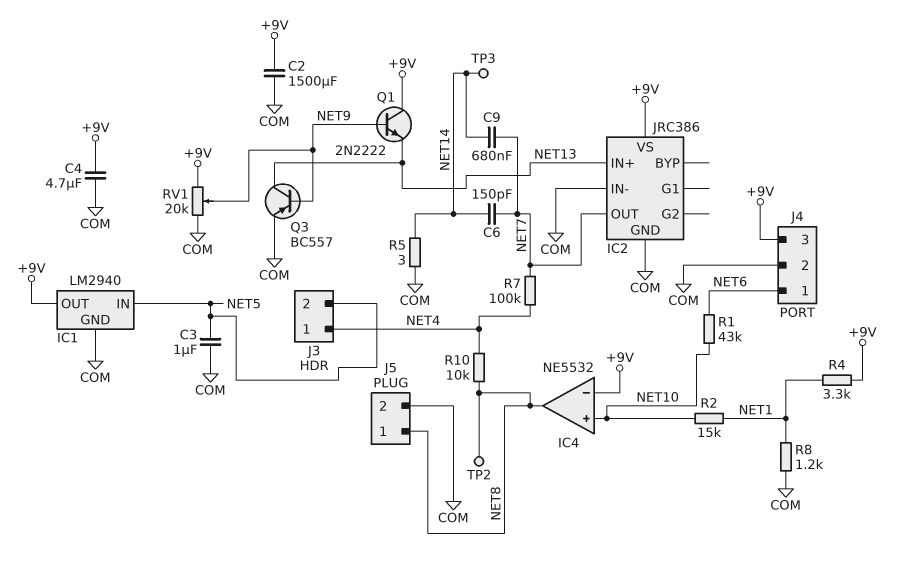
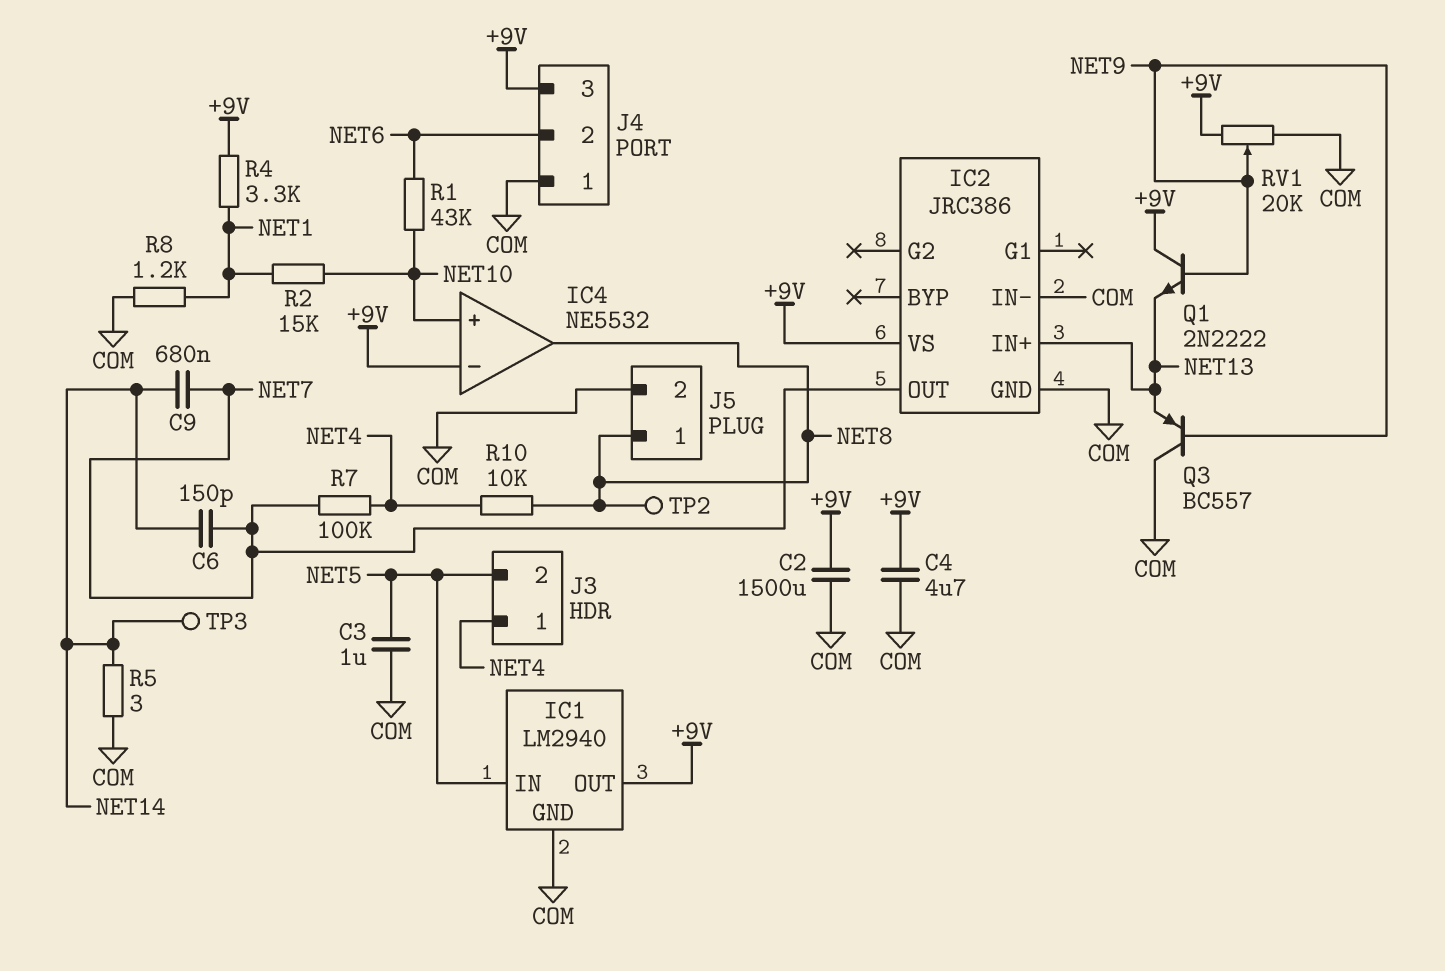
J4 pin 1: NET6 -> COM
J4 pin 2: COM -> NET6
Q3: PNP BC557 (B NET9, C NET13, E COM) -> PNP BC557 (B NET9, C COM, E NET13)

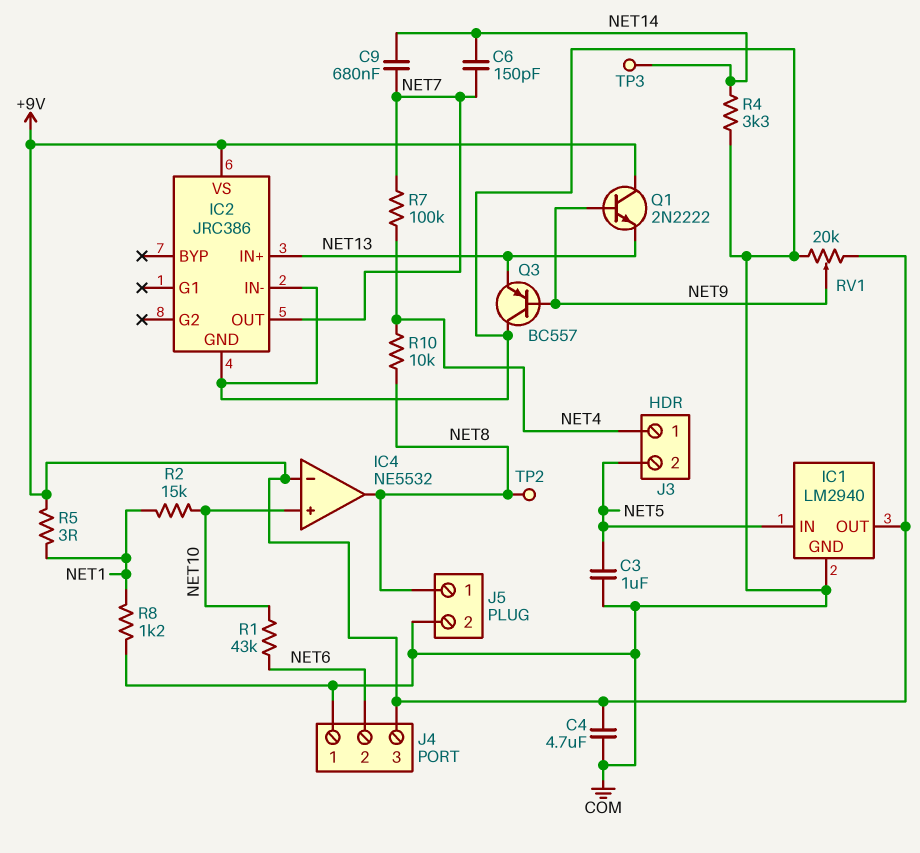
C2: 1500uF (+9V, COM) -> none
R4: 3.3k (+9V, NET1) -> 3.3k (COM, NET14)
R5: 3 (COM, NET14) -> 3 (+9V, NET1)

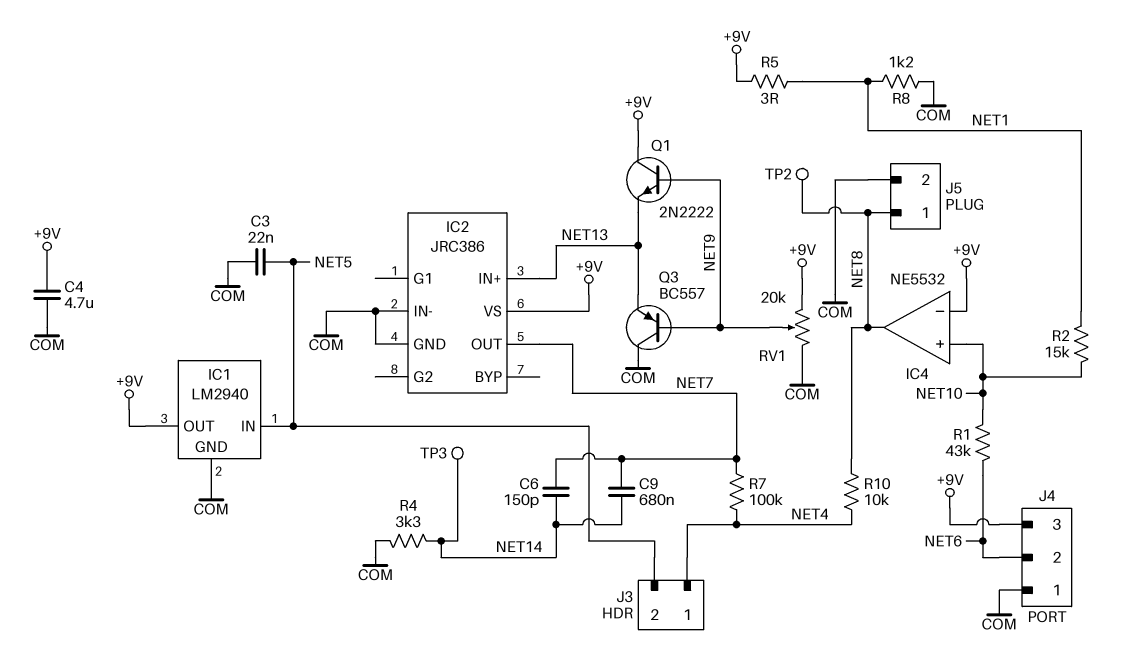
C3: 1uF (COM, NET5) -> 22nF (COM, NET5)

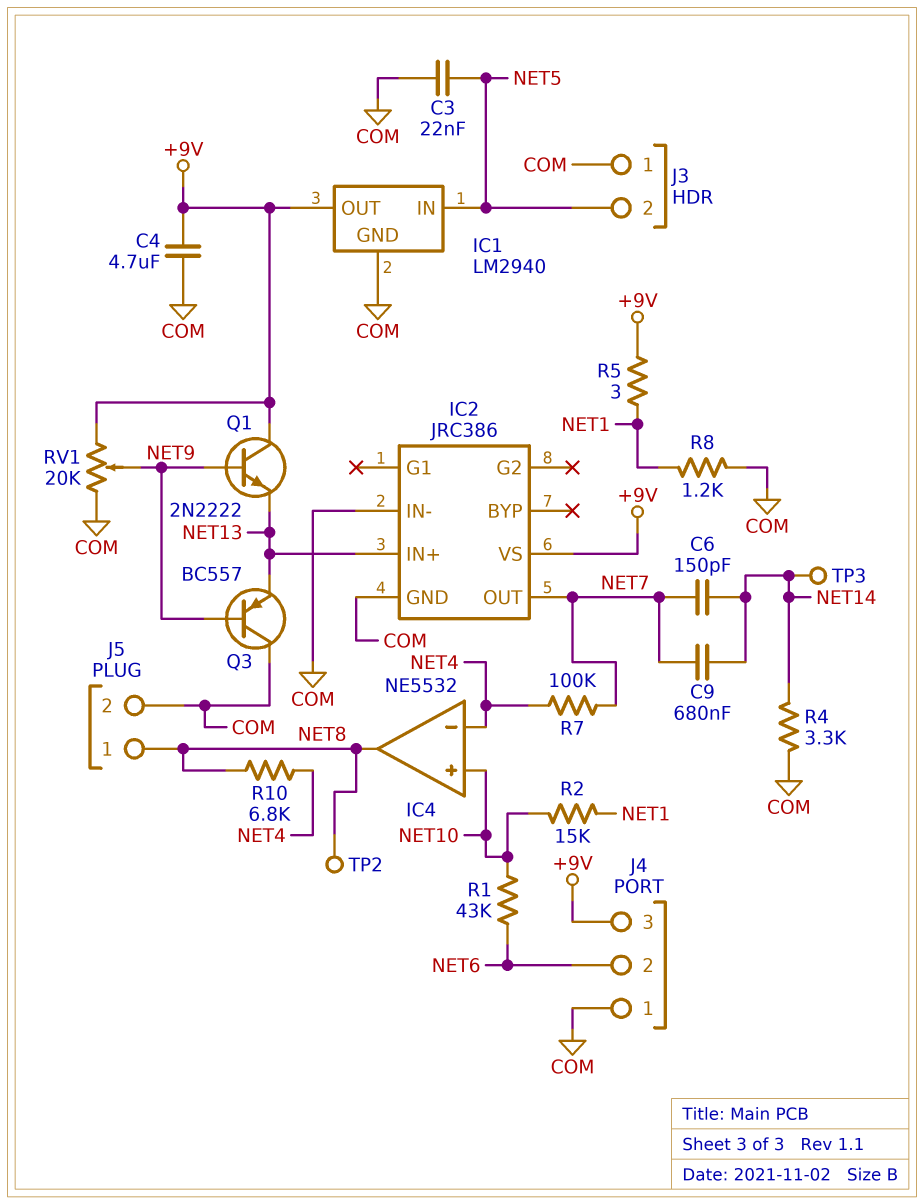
IC4 pin in-: +9V -> NET4
J3 pin 1: NET4 -> COM
R10: 10k (NET4, NET8) -> 6.8k (NET4, NET8)

